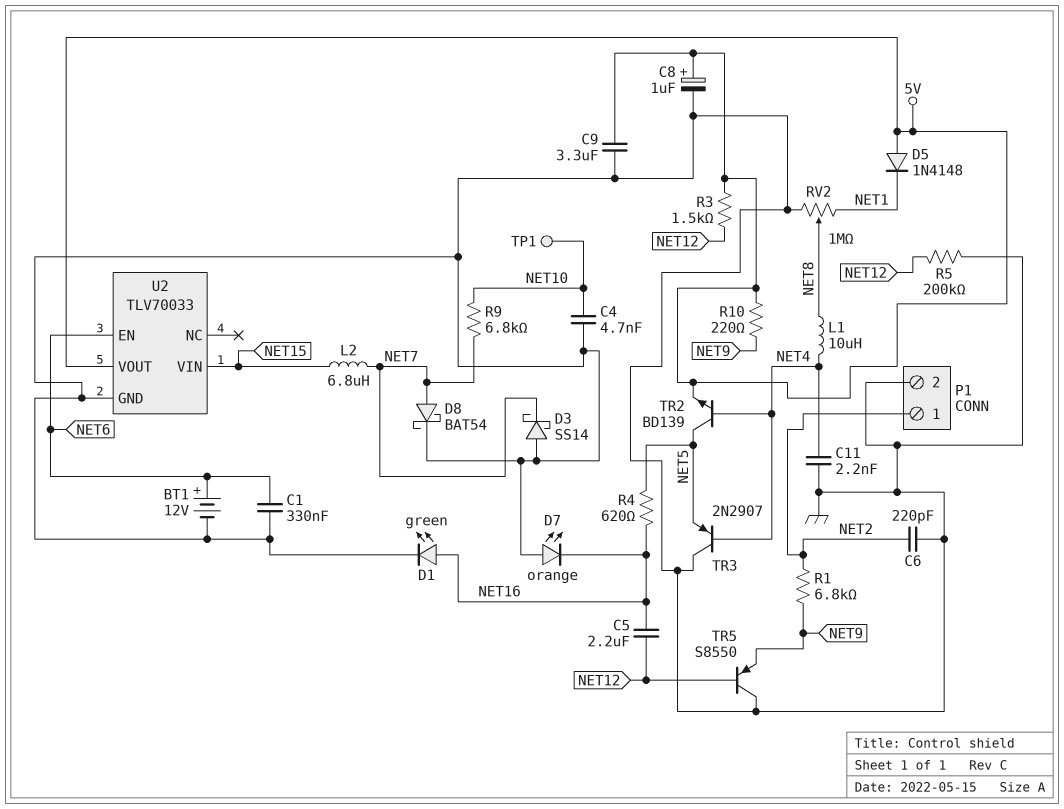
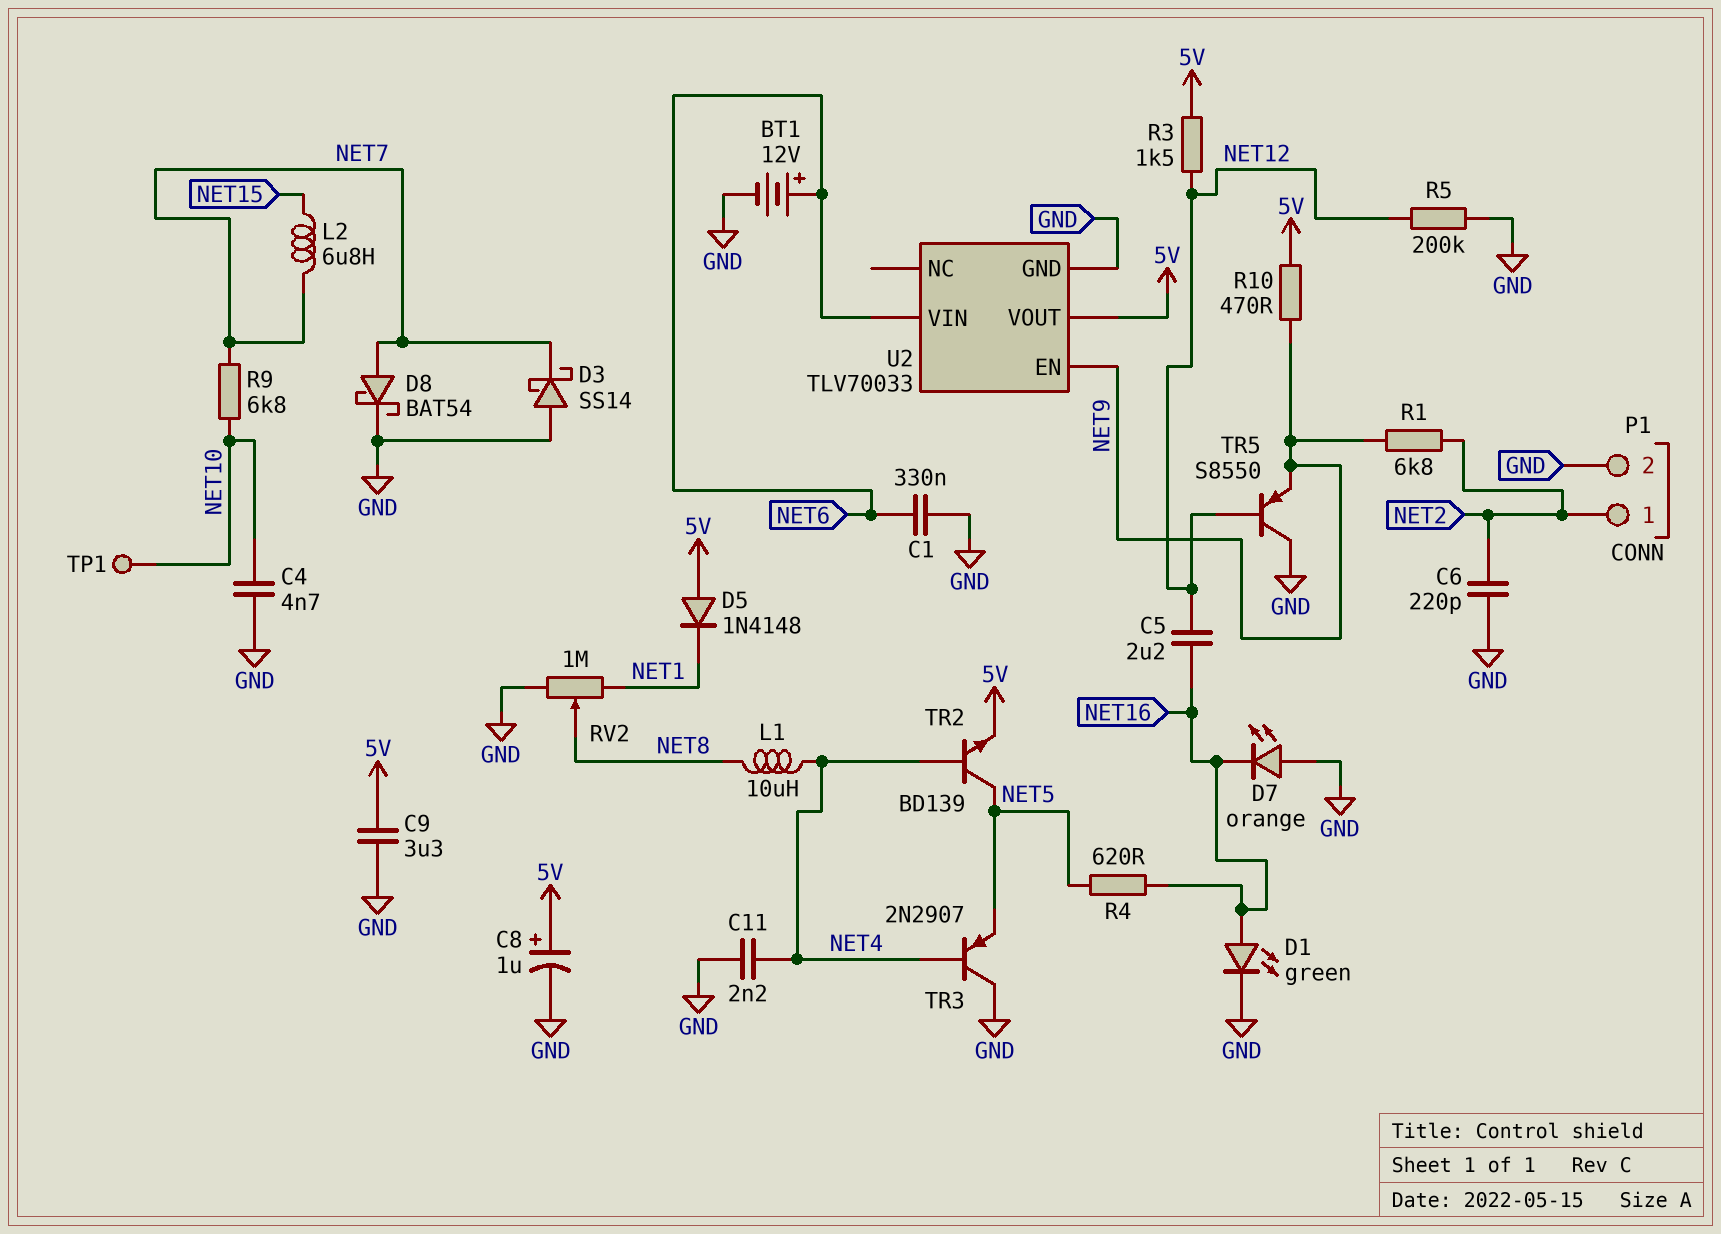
R10: 220 (5V, NET9) -> 470 (5V, NET9)
U2 pin EN: NET6 -> NET9
U2 pin VIN: NET15 -> NET6

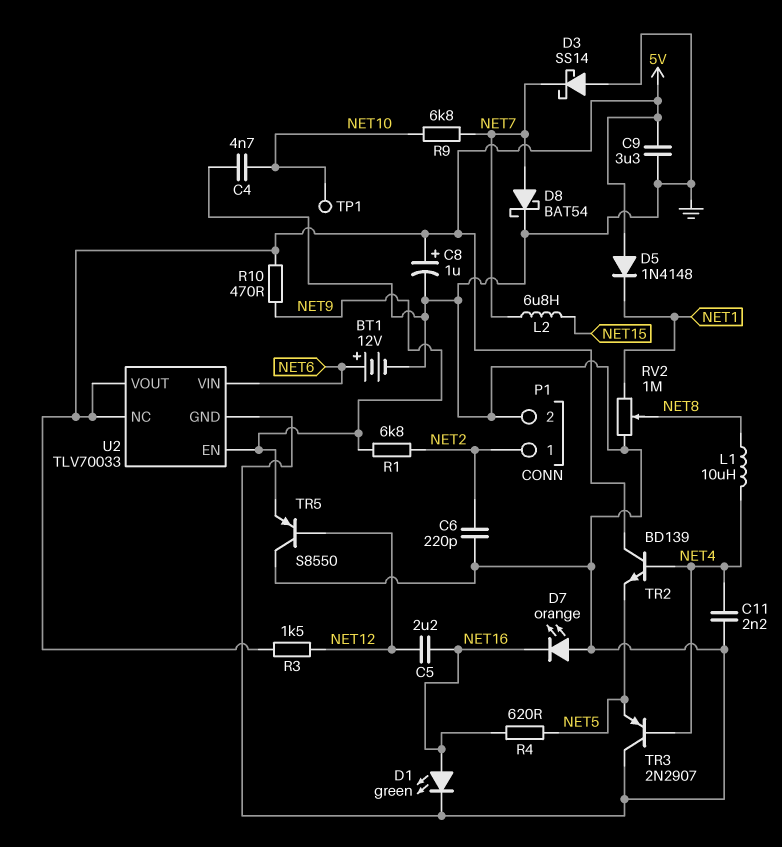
C1: 330nF (GND, NET6) -> none
R5: 200k (GND, NET12) -> none
TR2: NPN BD139 (B NET4, C NET5, E 5V) -> NPN BD139 (B NET4, C 5V, E NET5)
U2 pin NC: none -> 5V

